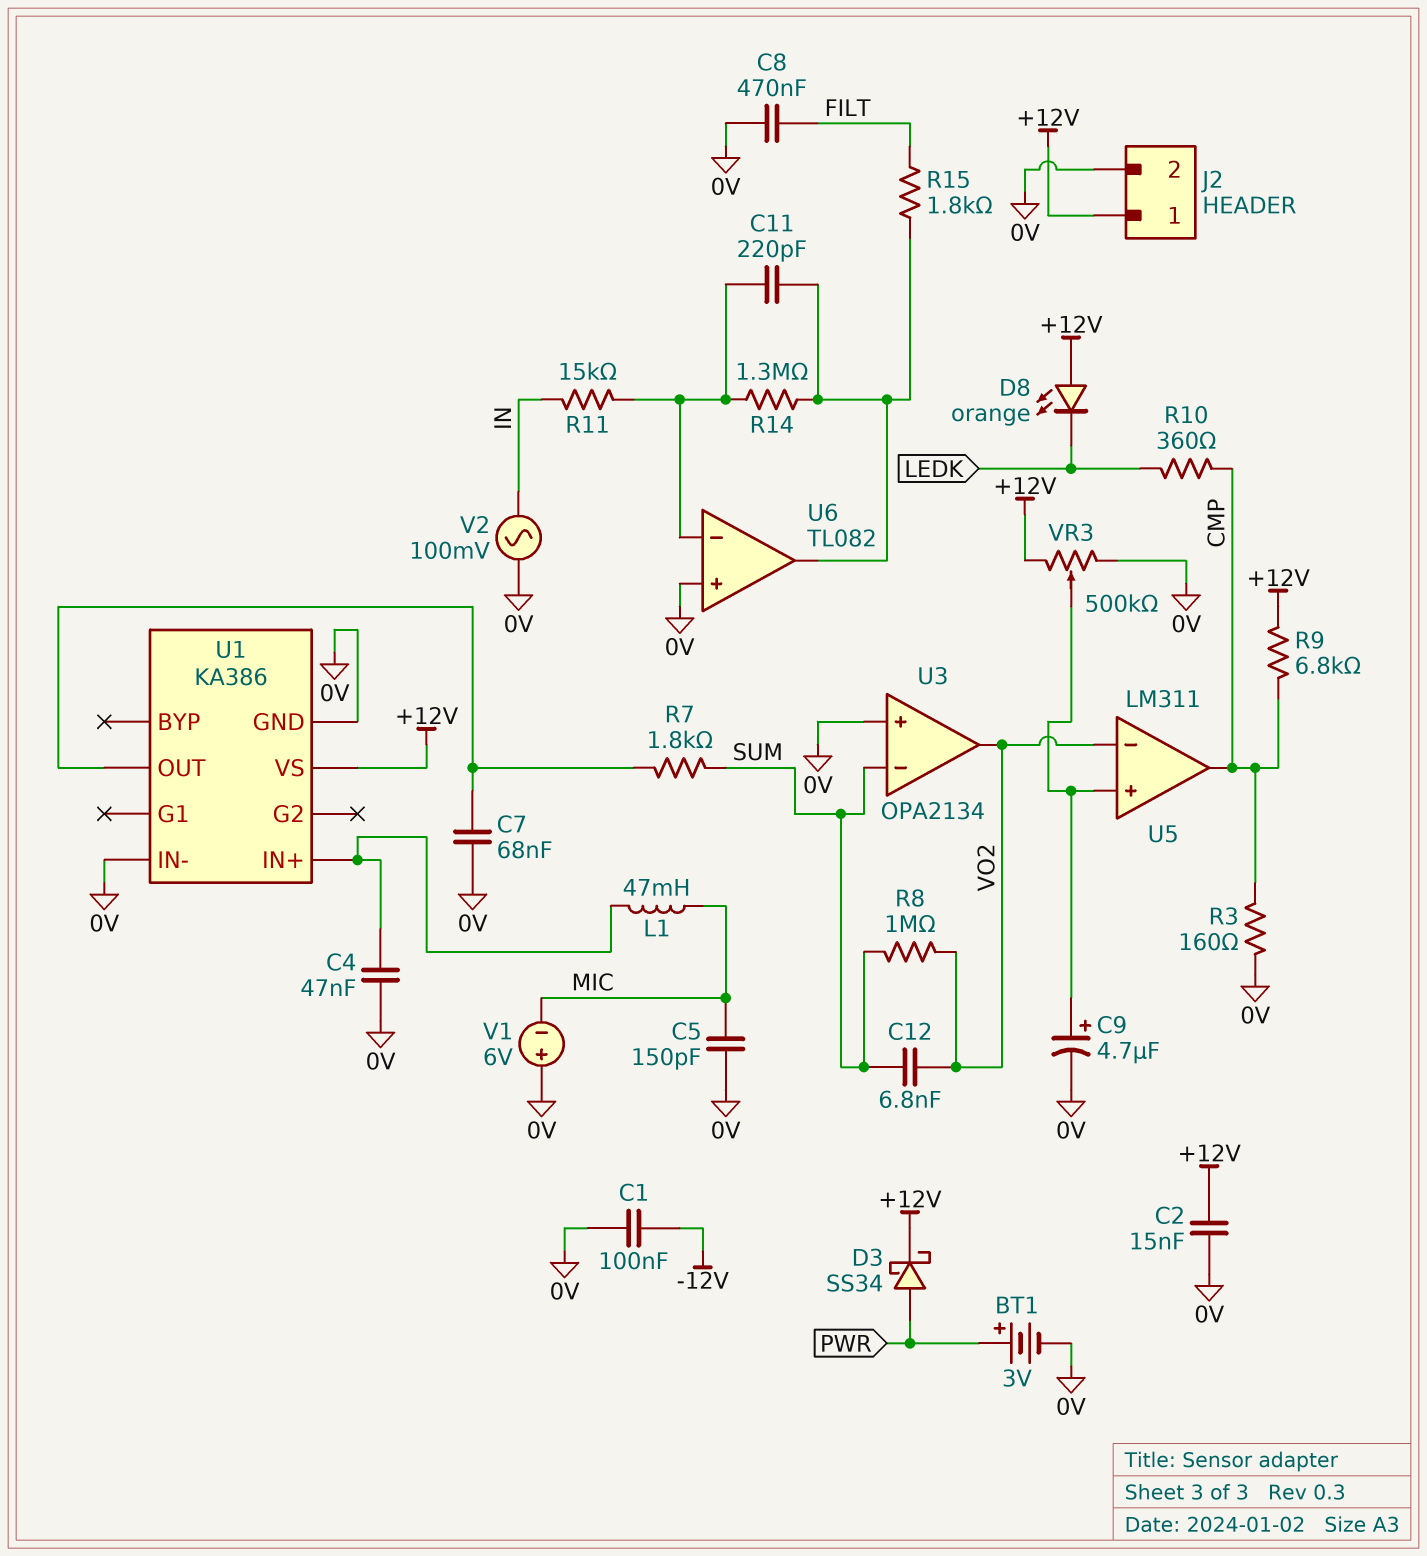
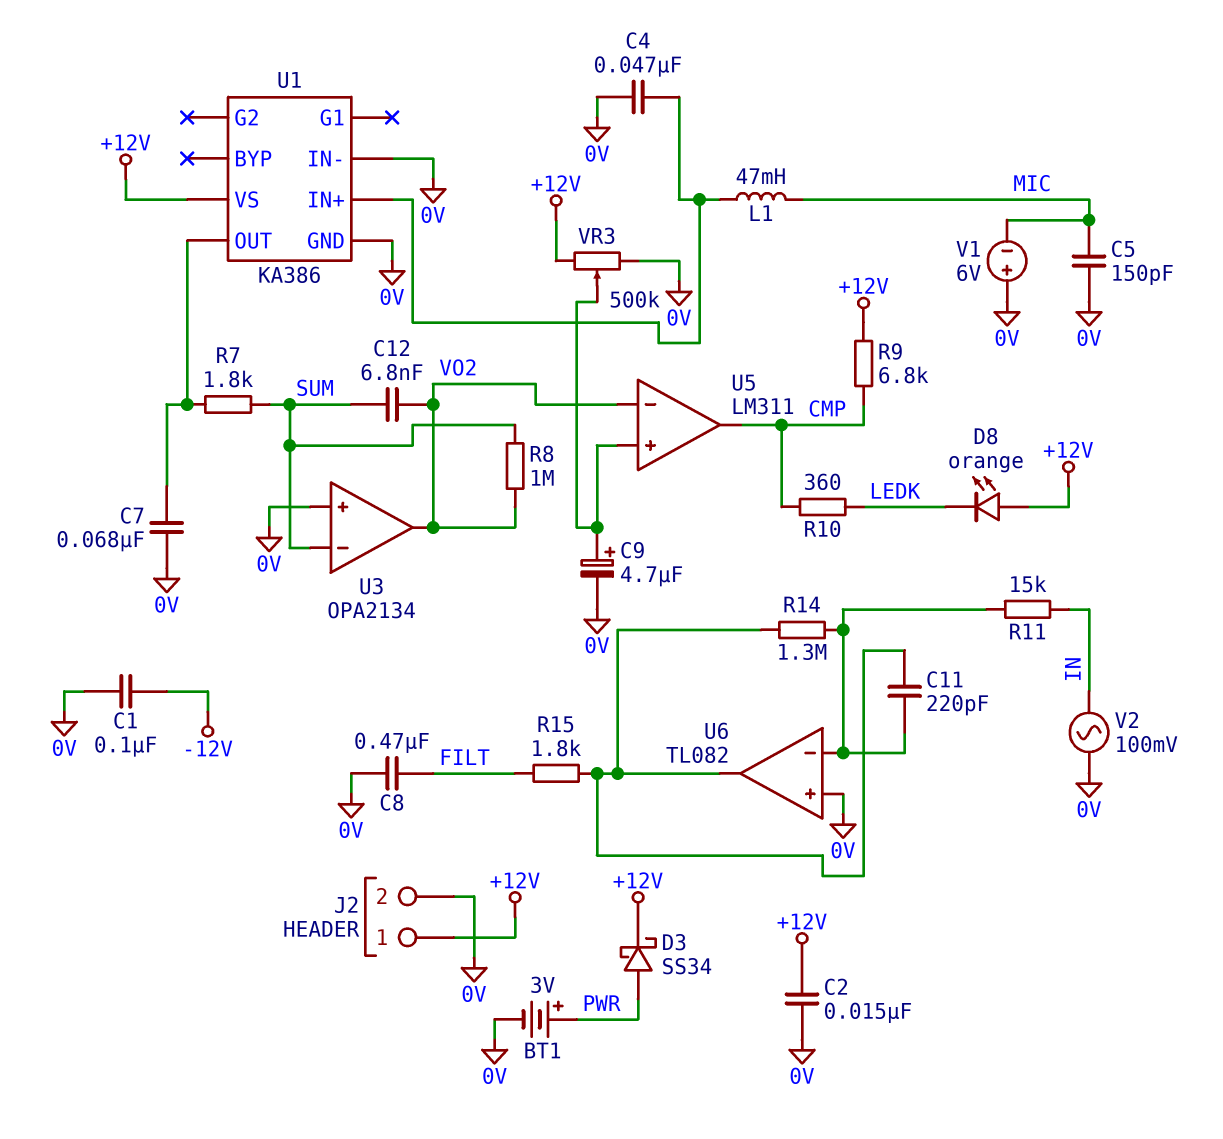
R3: 160 (0V, CMP) -> none

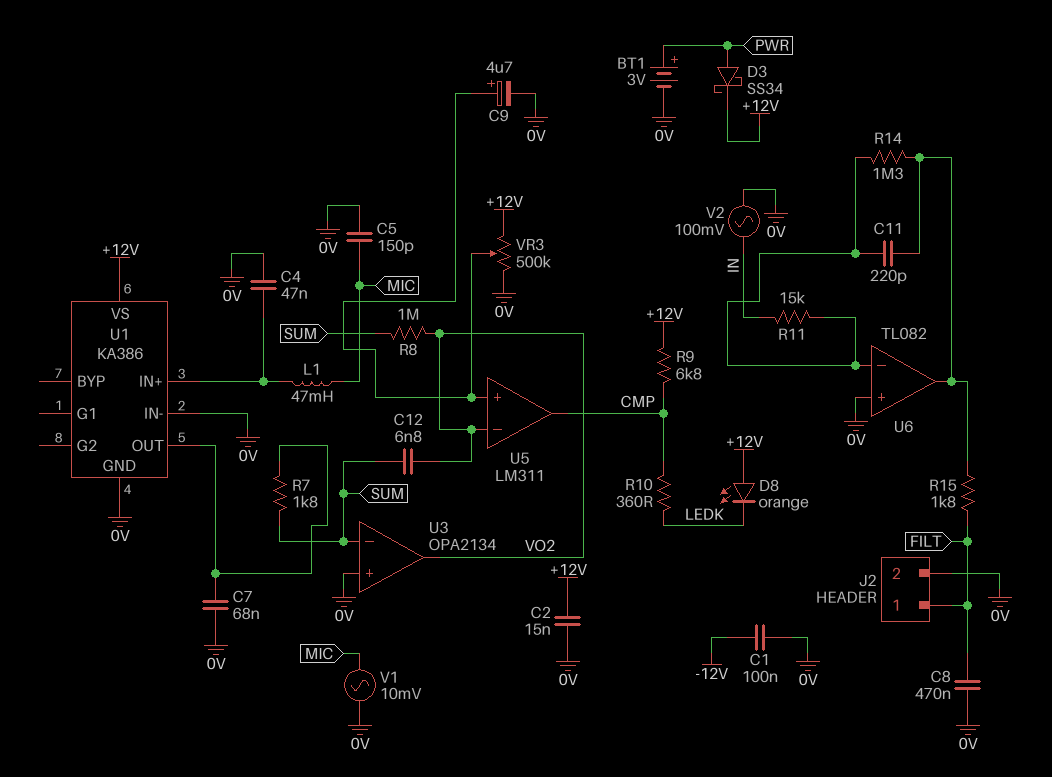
J2 pin 1: +12V -> FILT
V1: 6V (plus 0V, minus MIC) -> AC 10mV (0V, MIC)

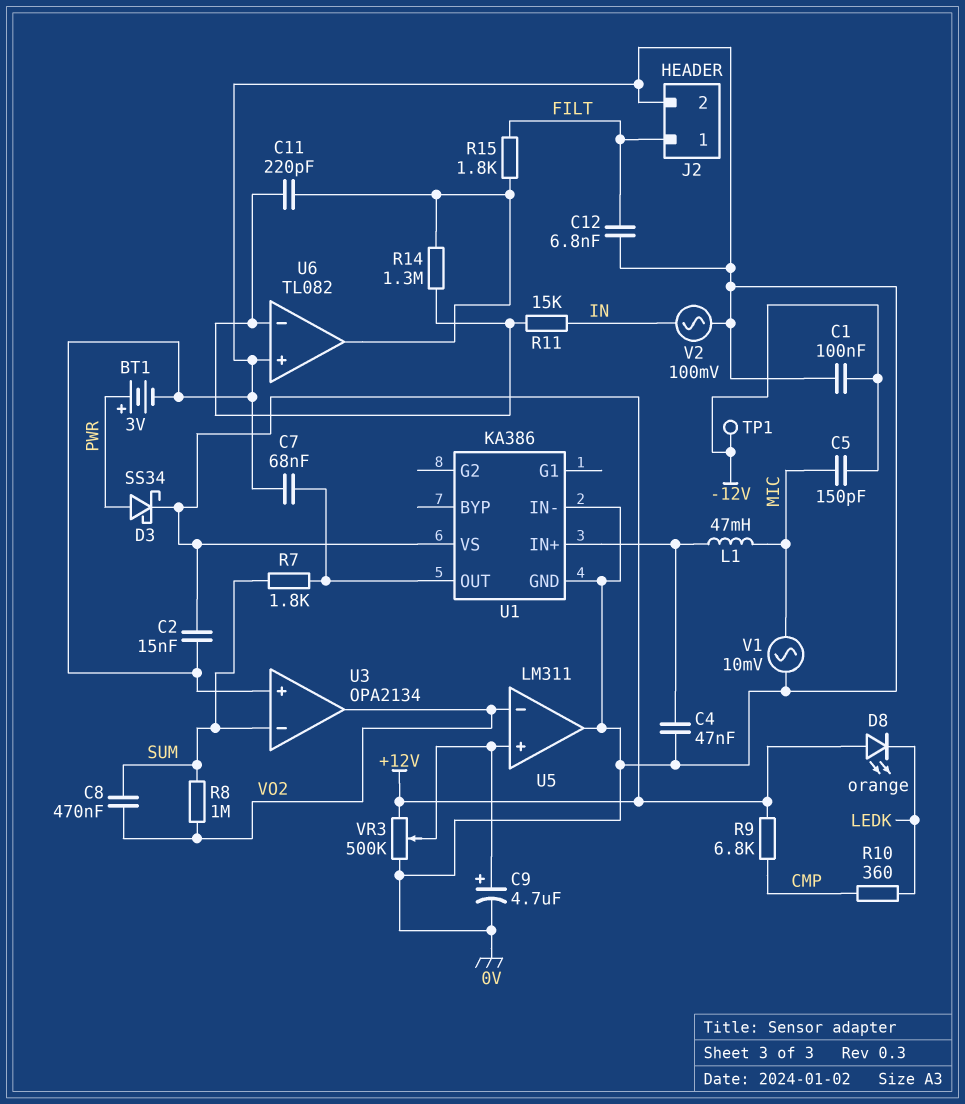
C5: 150pF (0V, MIC) -> 150pF (-12V, MIC)
C8: 470nF (0V, FILT) -> 470nF (SUM, VO2)
C12: 6.8nF (SUM, VO2) -> 6.8nF (0V, FILT)
TP1: none -> test point (-12V)
U5 pin out: CMP -> 0V

